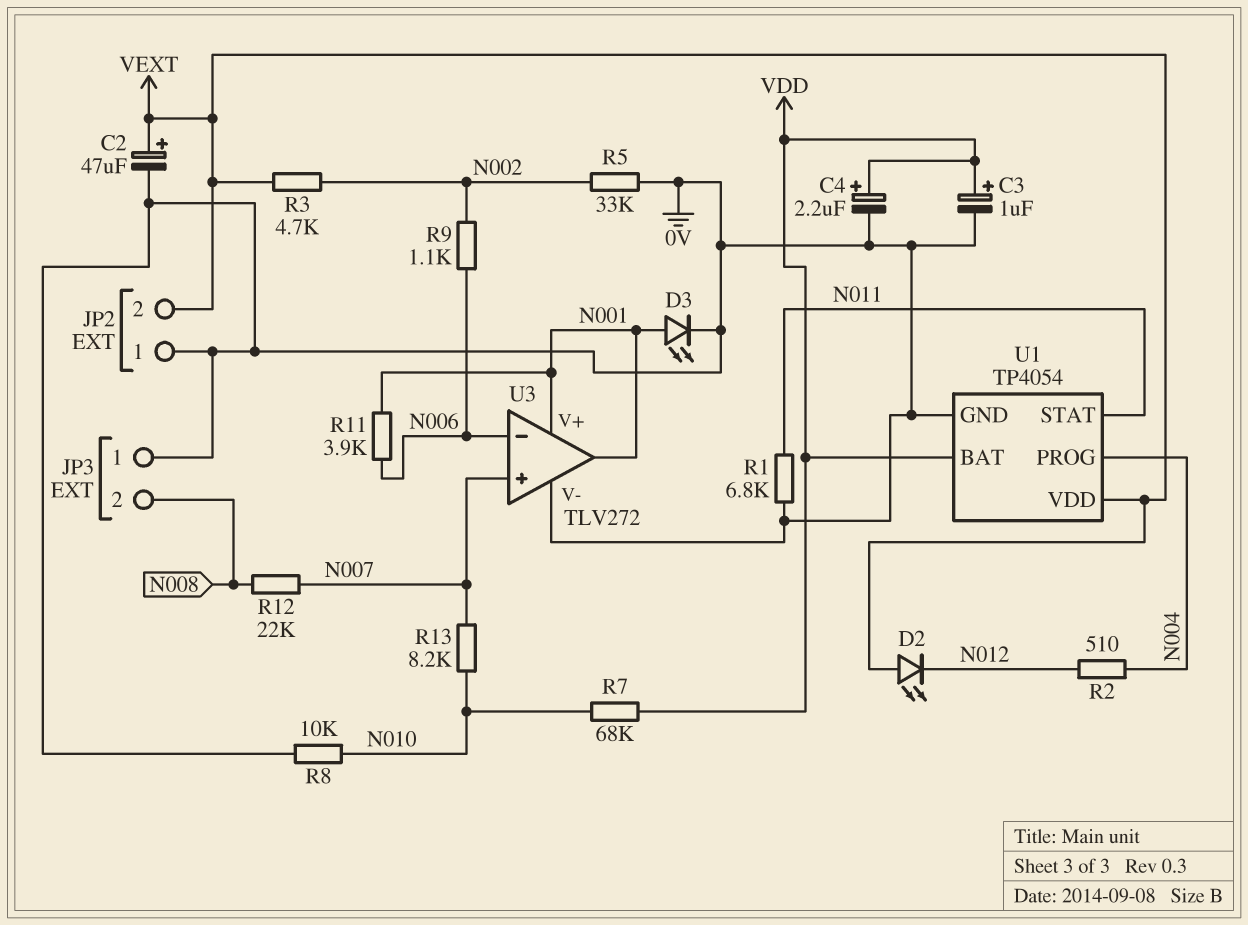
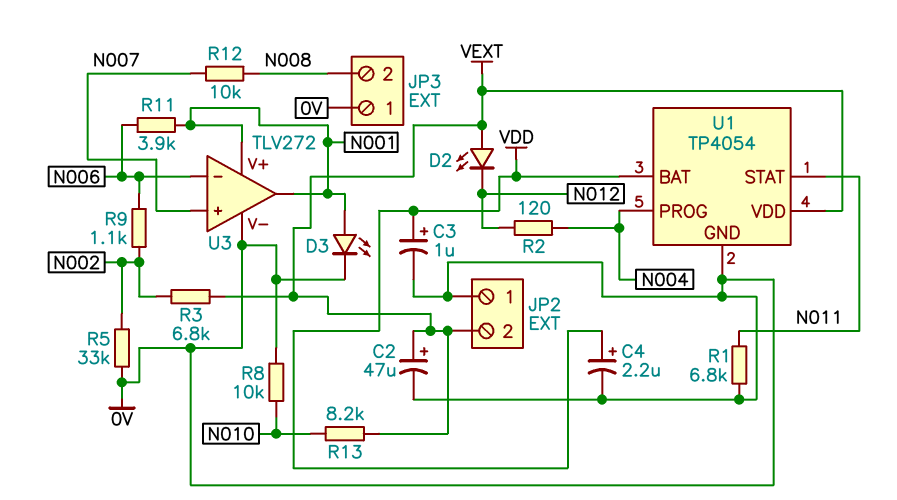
R2: 510 (N004, N012) -> 120 (N004, N012)
R3: 4.7k (N002, VEXT) -> 6.8k (N002, VEXT)
R7: 68k (N010, VDD) -> none
R12: 22k (N007, N008) -> 10k (N007, N008)
R13: 8.2k (N007, N010) -> 8.2k (N010, VEXT)

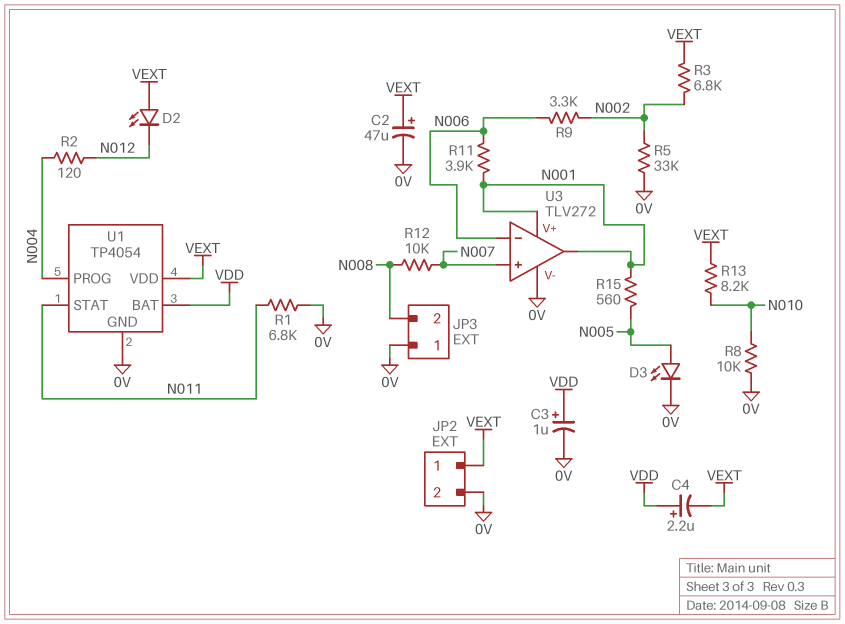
C4: 2.2uF (plus VDD, minus 0V) -> 2.2uF (plus VDD, minus VEXT)
D3: LED (A N001, K 0V) -> LED (A N005, K 0V)
JP2 pin 1: 0V -> VEXT
JP2 pin 2: VEXT -> 0V
R9: 1.1k (N002, N006) -> 3.3k (N002, N006)
R15: none -> 560 (N001, N005)

